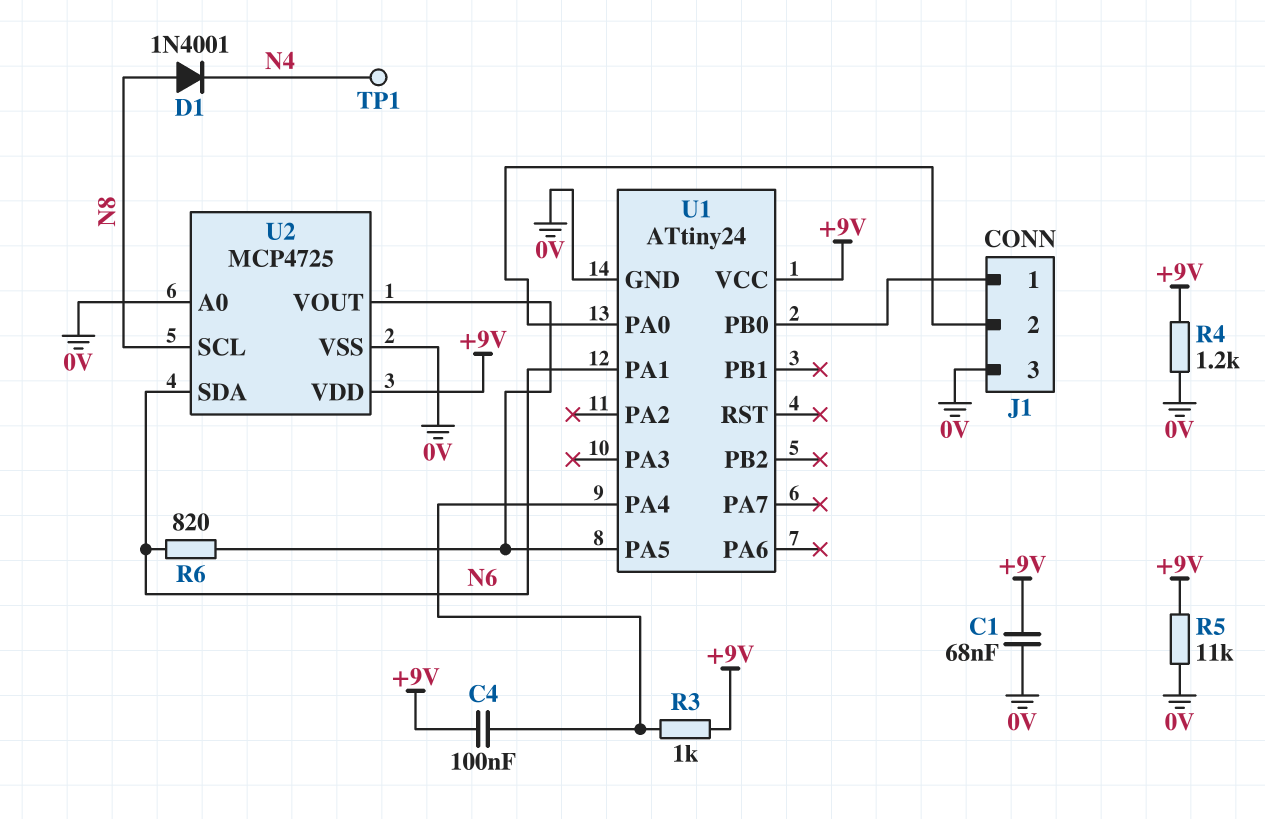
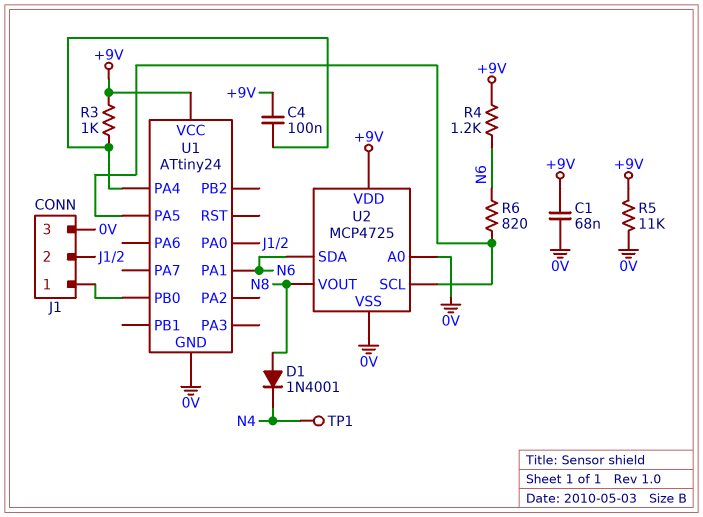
R4: 1.2k (+9V, 0V) -> 1.2k (+9V, N6)
U2 pin SCL: N8 -> U1/PA5
U2 pin VOUT: U1/PA5 -> N8

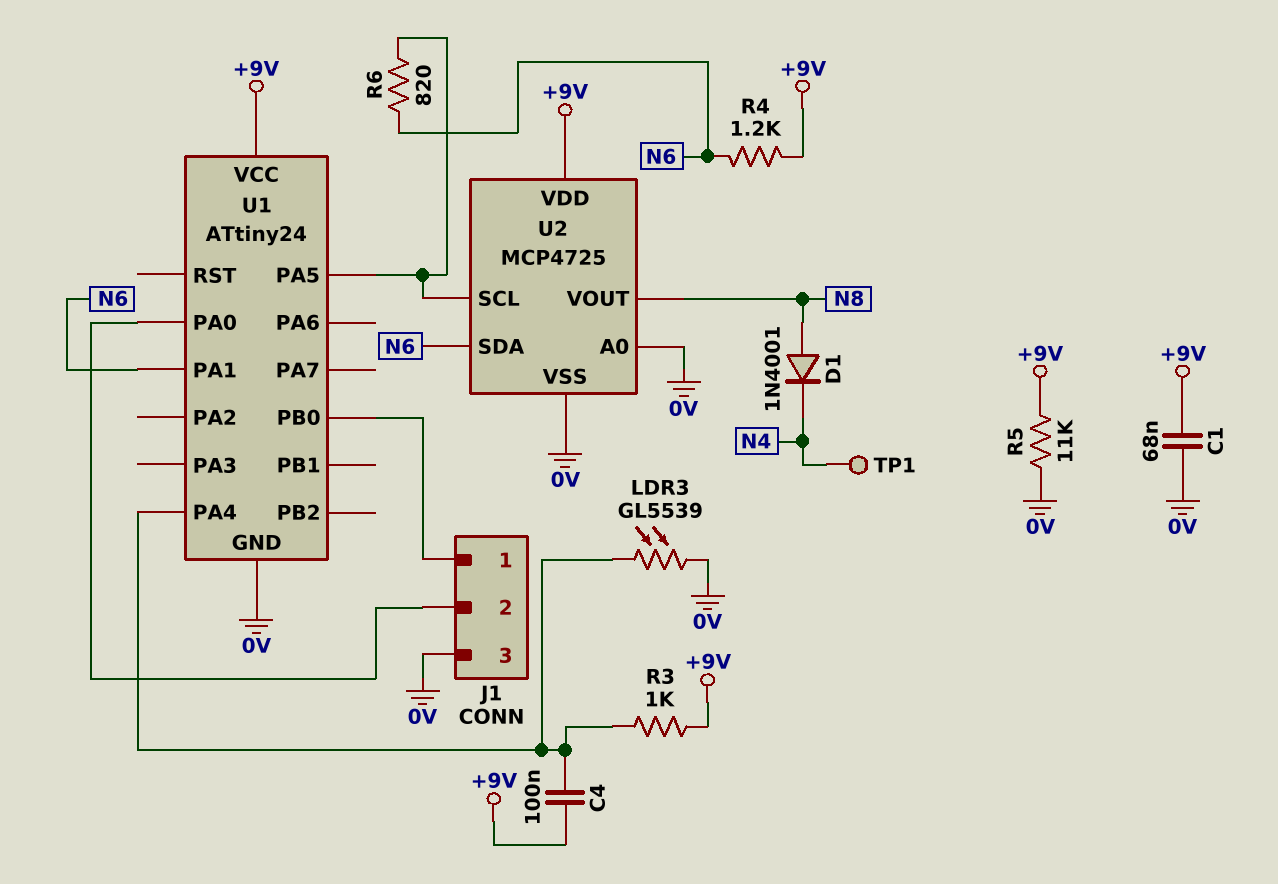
LDR3: none -> GL5539 (0V, U1/PA4)

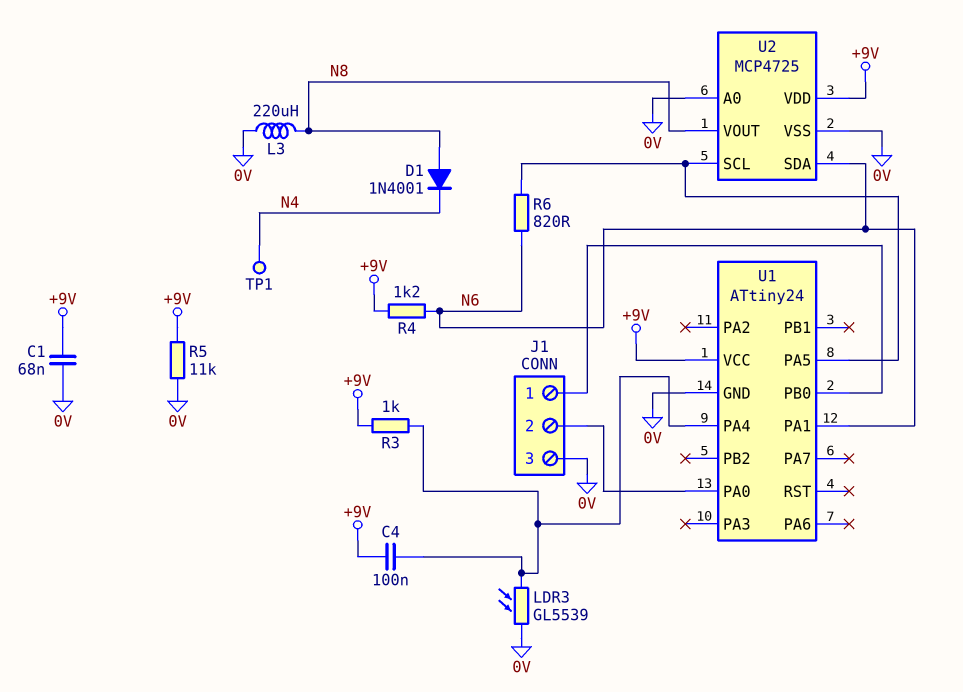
L3: none -> 220uH (0V, N8)

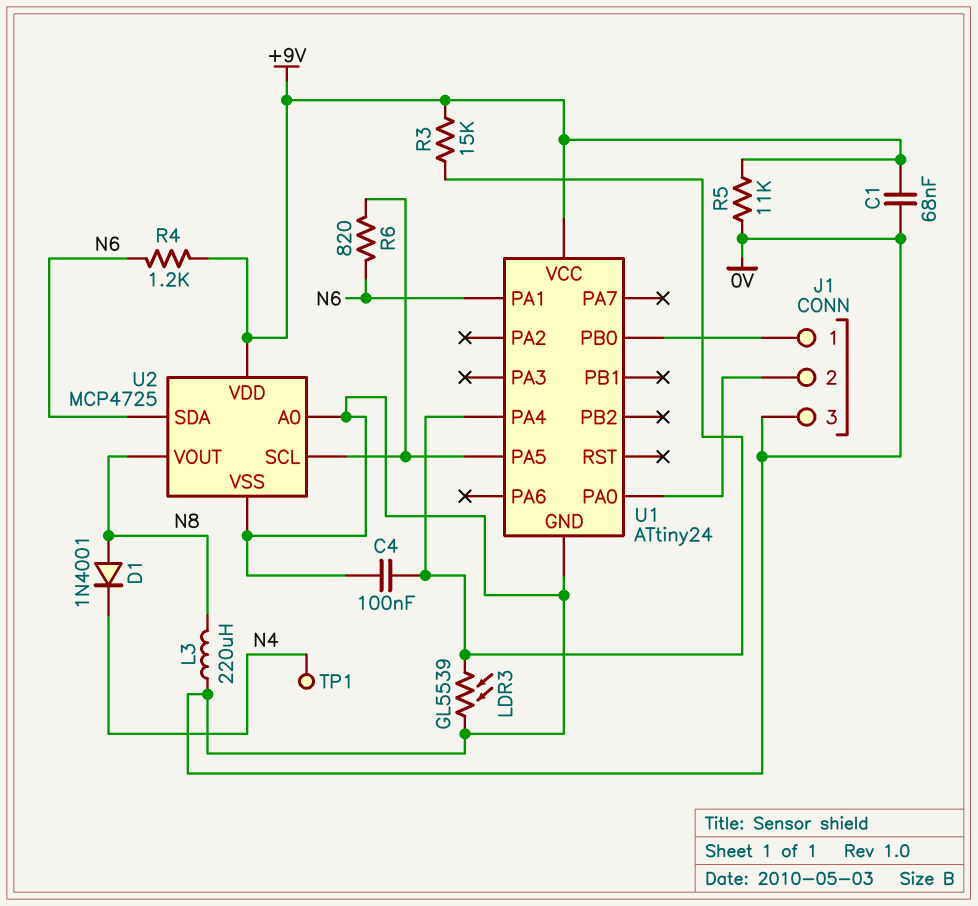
C4: 100nF (+9V, U1/PA4) -> 100nF (0V, U1/PA4)
R3: 1k (+9V, U1/PA4) -> 15k (+9V, U1/PA4)

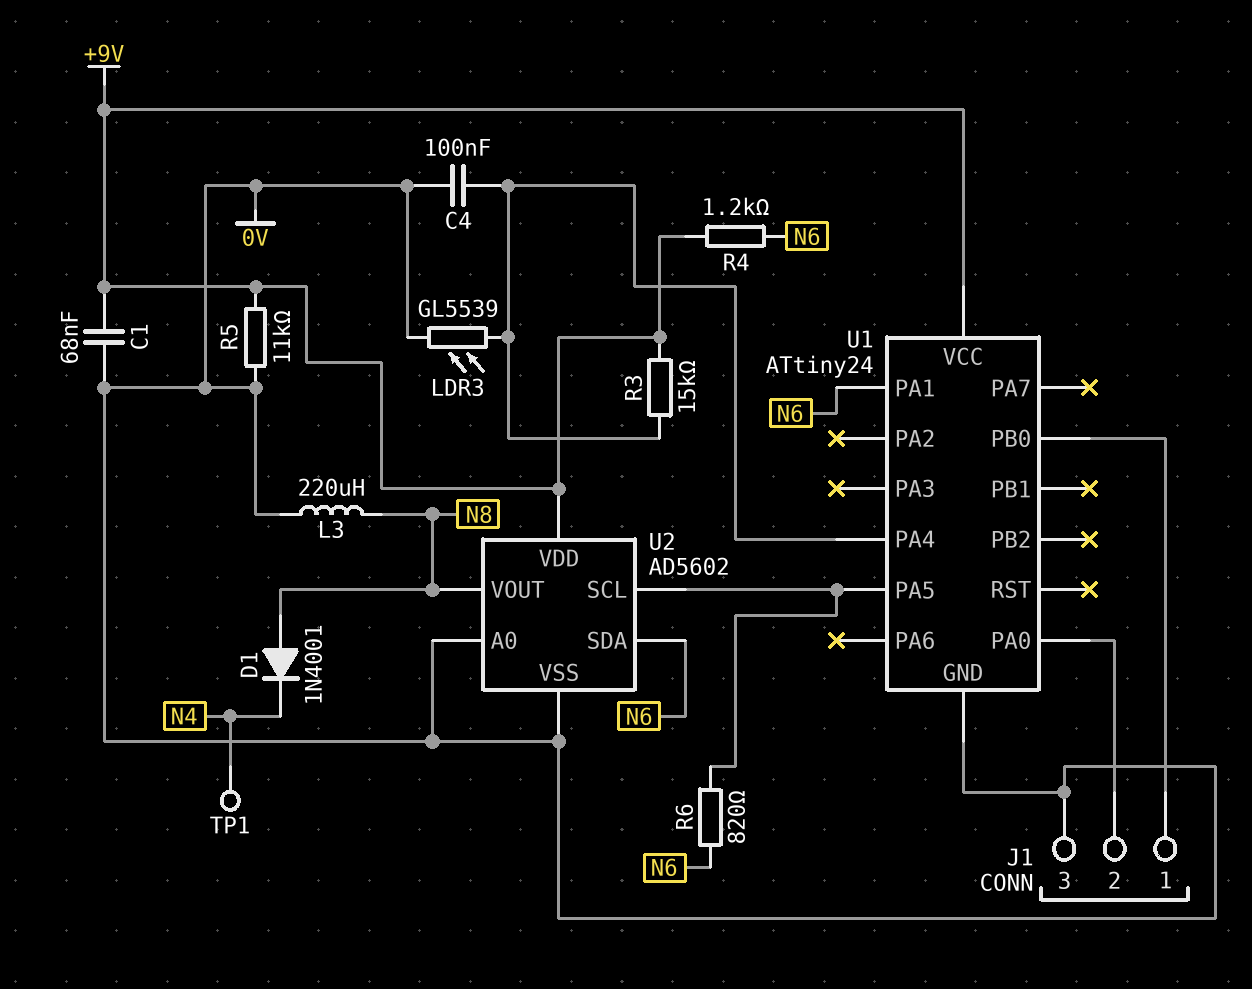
U2: MCP4725 -> AD5602

